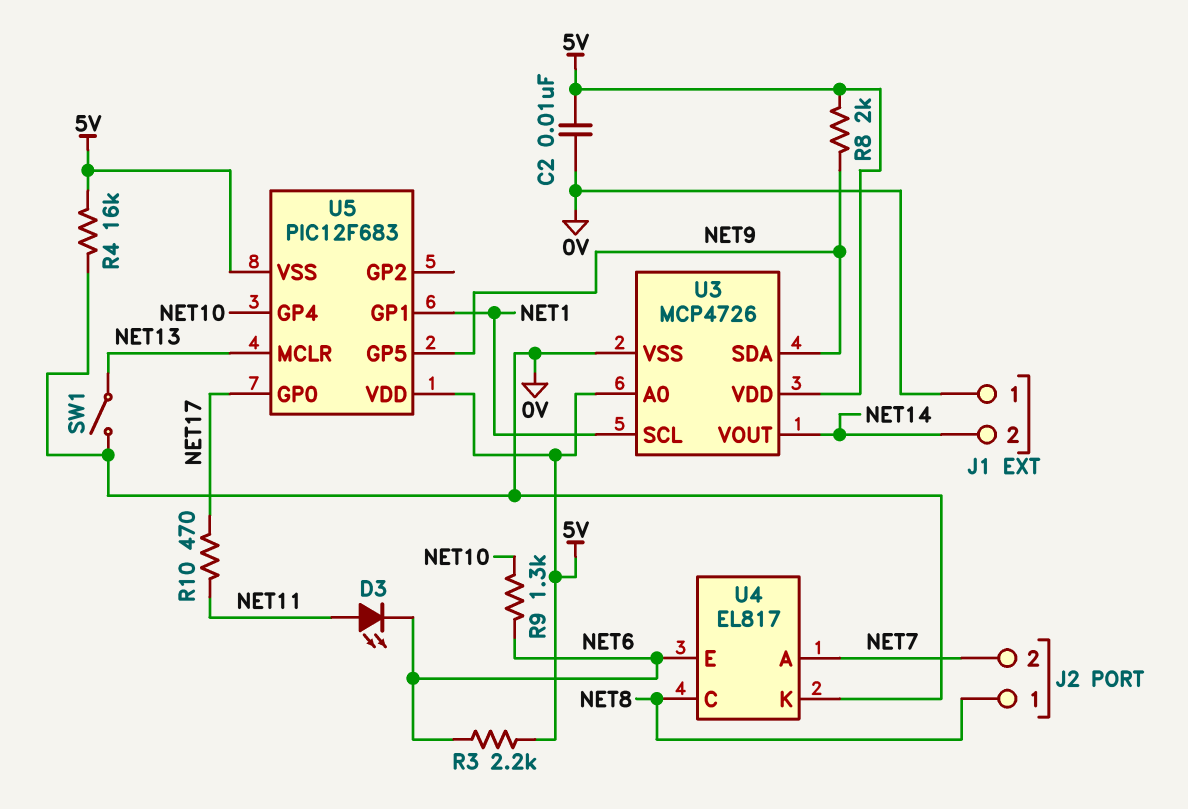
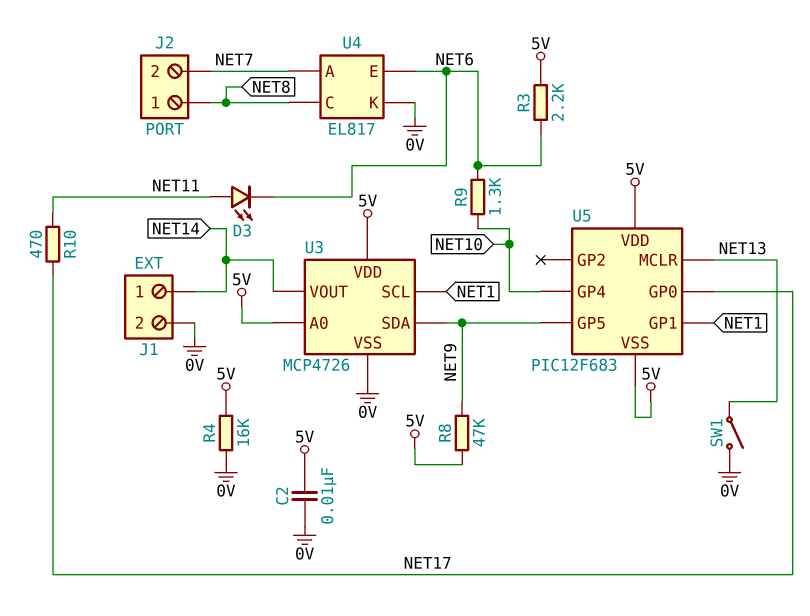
J1 pin 1: 0V -> NET14
J1 pin 2: NET14 -> 0V
R8: 2k (5V, NET9) -> 47k (5V, NET9)

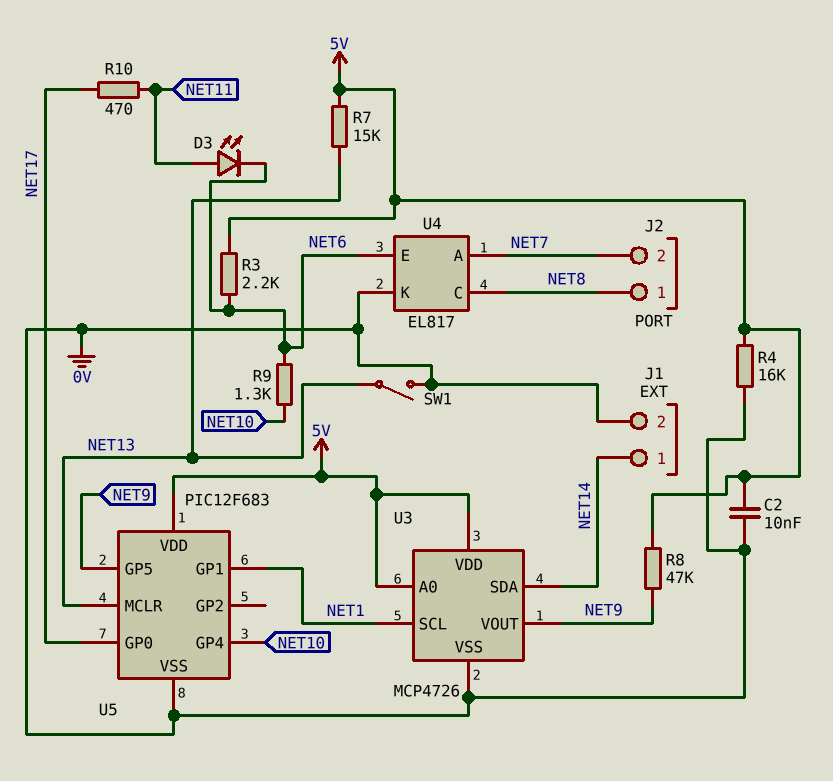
R7: none -> 15k (5V, NET13)
U3 pin SDA: NET9 -> NET14
U3 pin VOUT: NET14 -> NET9
U5 pin VSS: 5V -> 0V

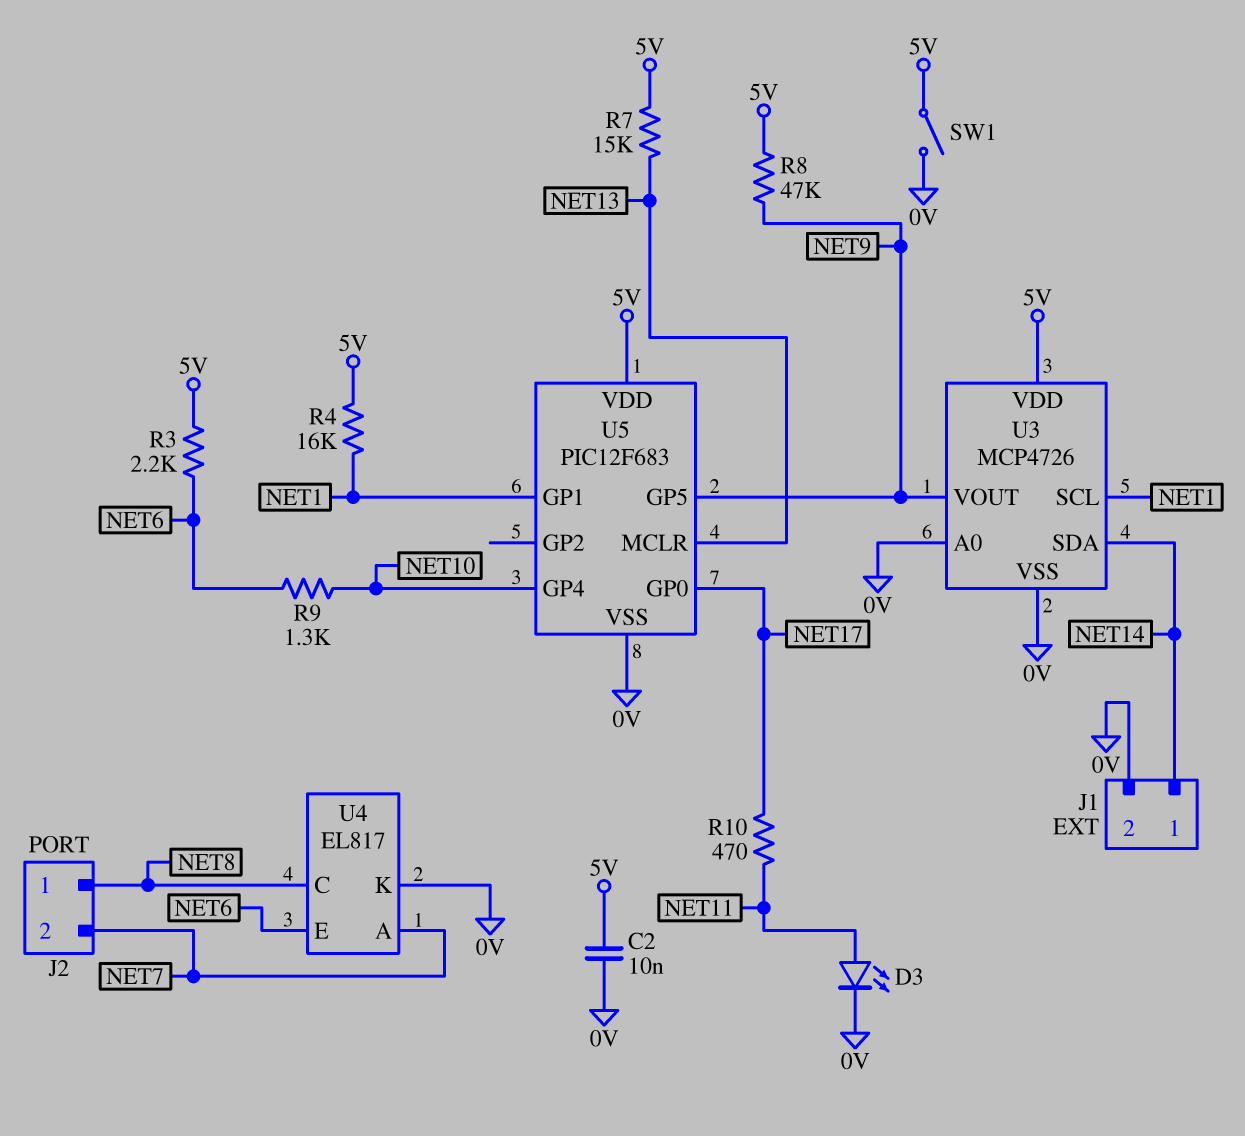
D3: LED (A NET11, K NET6) -> LED (A NET11, K 0V)
R4: 16k (0V, 5V) -> 16k (5V, NET1)
SW1: switch (0V, NET13) -> switch (0V, 5V)
U3 pin A0: 5V -> 0V

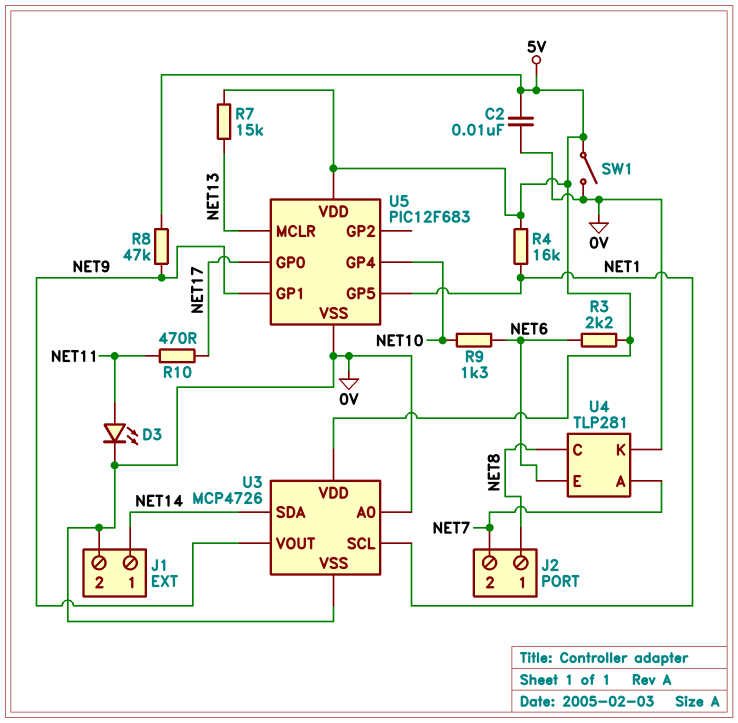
U4: EL817 -> TLP281
U5 pin GP1: NET1 -> NET9
U5 pin GP5: NET9 -> NET1

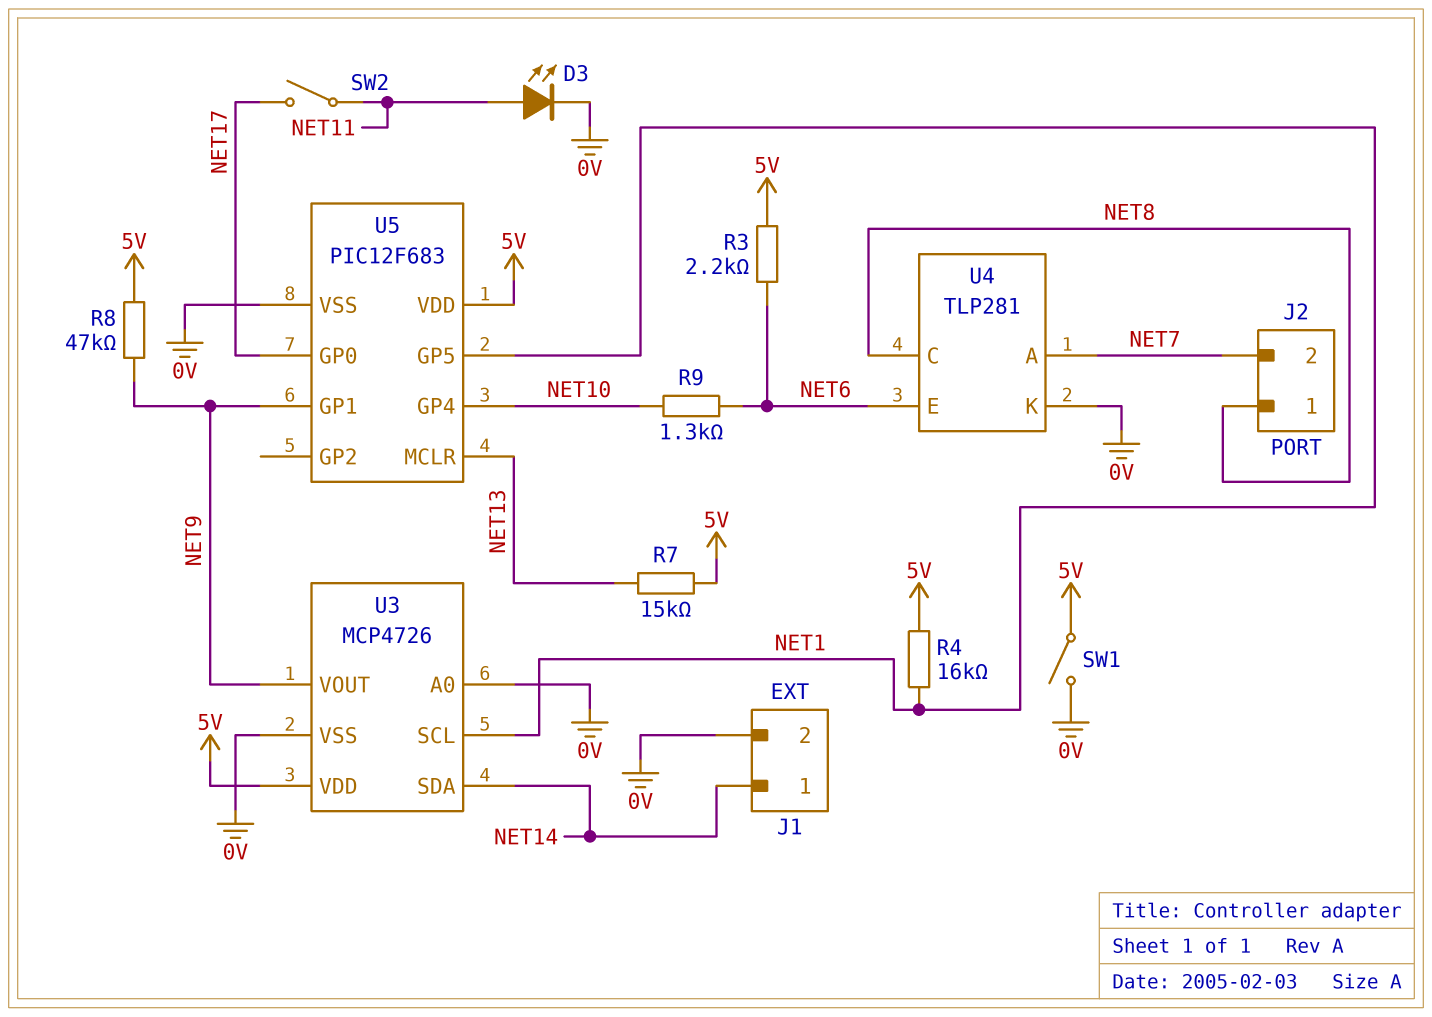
C2: 10nF (0V, 5V) -> none
R10: 470 (NET11, NET17) -> none
SW2: none -> switch (NET11, NET17)

